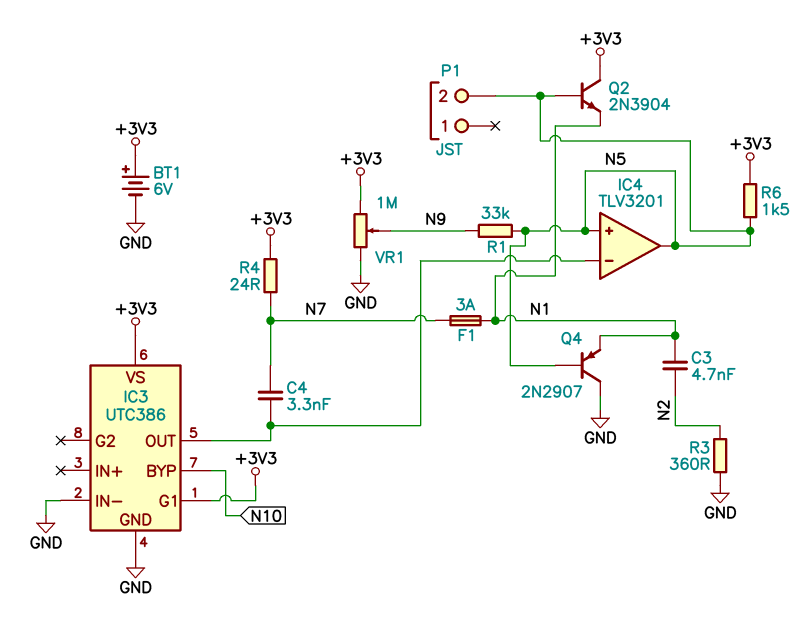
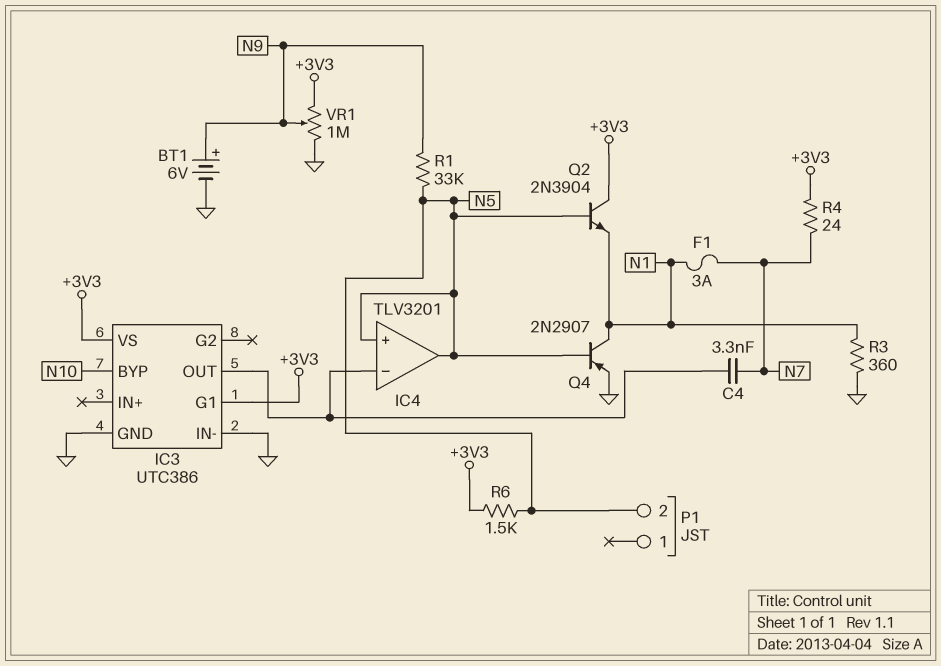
BT1: 6V (plus +3V3, minus GND) -> 6V (plus N9, minus GND)
C3: 4.7nF (N1, N2) -> none
Q4: PNP 2N2907 (B N5, C GND, E N1) -> PNP 2N2907 (B N5, C N1, E GND)
R3: 360 (GND, N2) -> 360 (GND, N1)

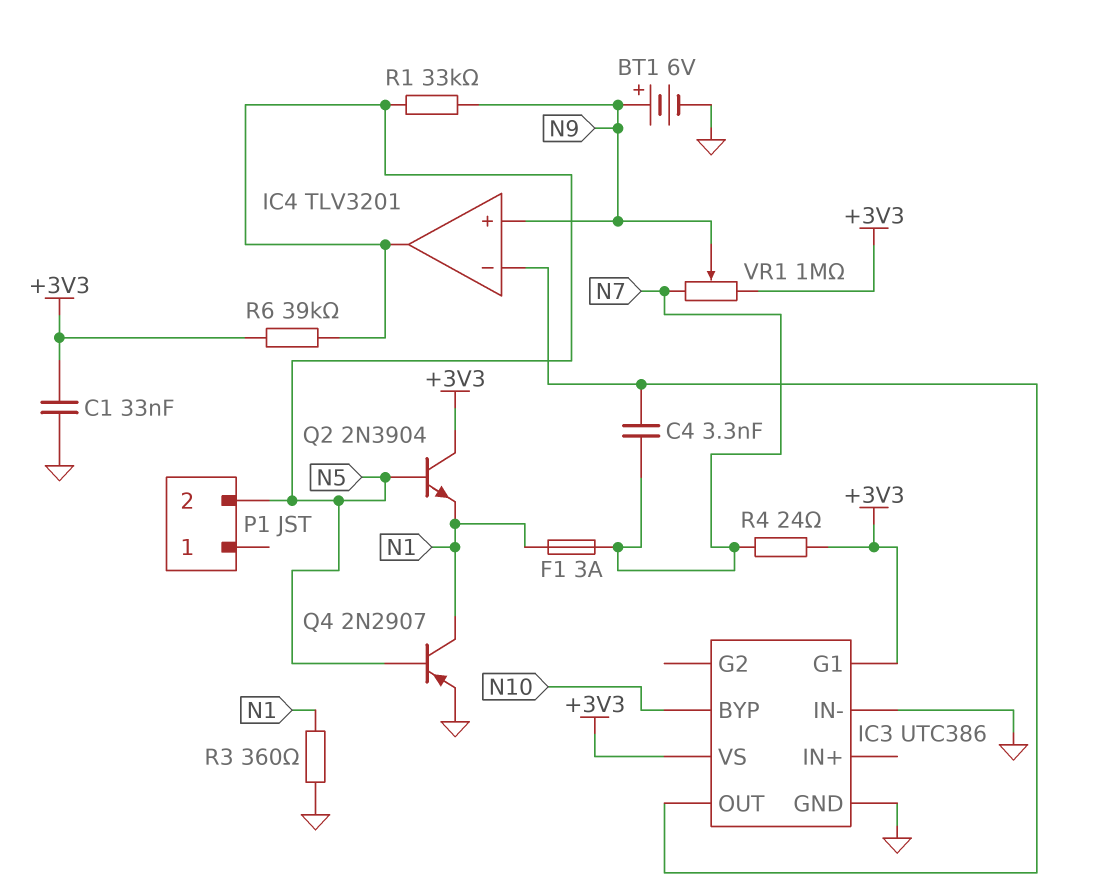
C1: none -> 33nF (+3V3, GND)
IC4 pin in+: N5 -> N9
R6: 1.5k (+3V3, N5) -> 39k (+3V3, N5)
VR1: 1M (+3V3, GND, wiper N9) -> 1M (+3V3, N7, wiper N9)

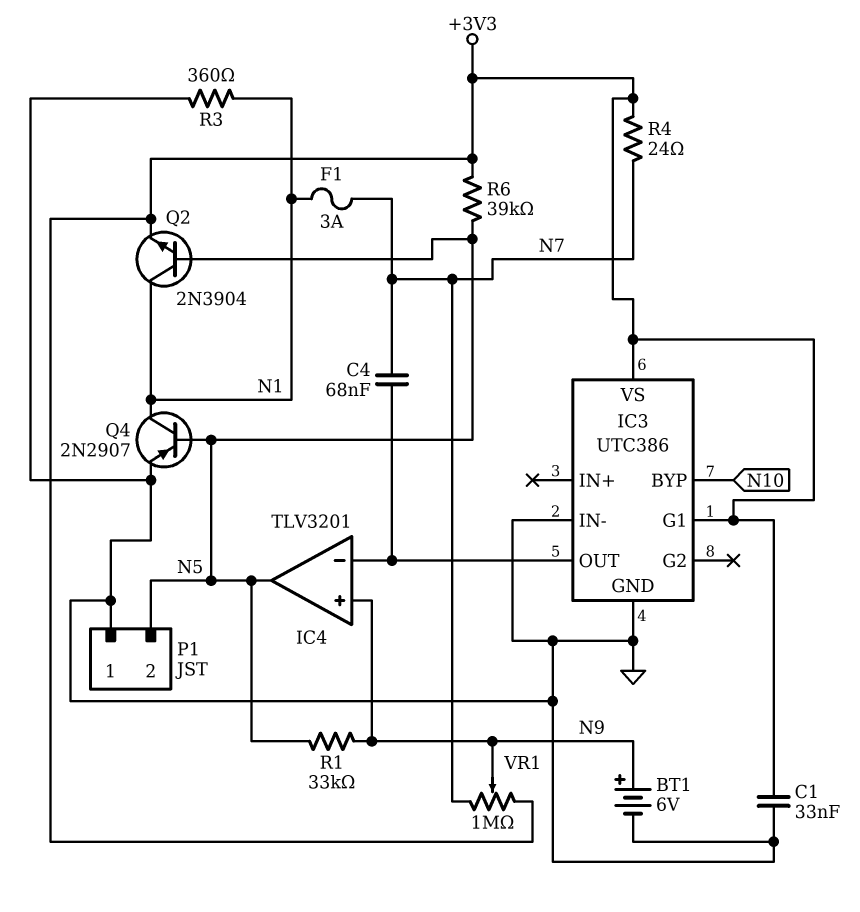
C4: 3.3nF (IC3/OUT, N7) -> 68nF (IC3/OUT, N7)
P1 pin 1: none -> GND
Q2: NPN 2N3904 (B N5, C +3V3, E N1) -> NPN 2N3904 (B N5, C N1, E +3V3)

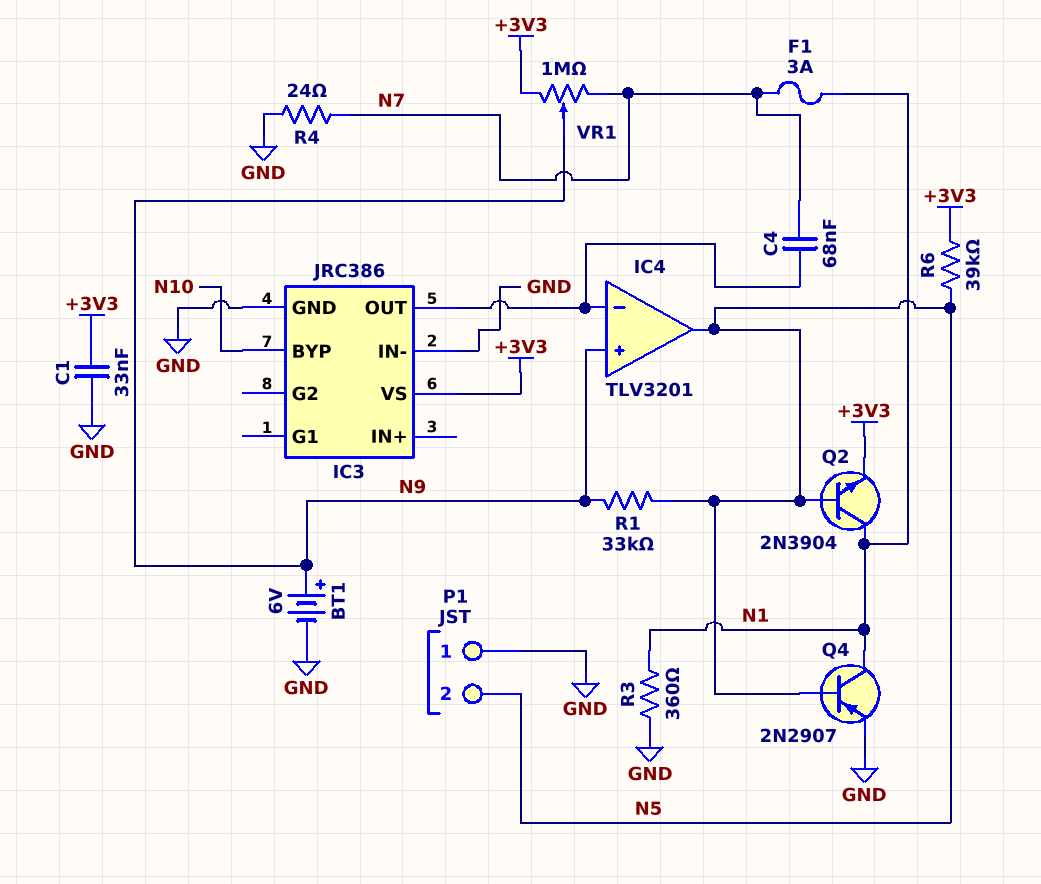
IC3: UTC386 -> JRC386
IC3 pin G1: +3V3 -> none
R4: 24 (+3V3, N7) -> 24 (GND, N7)

